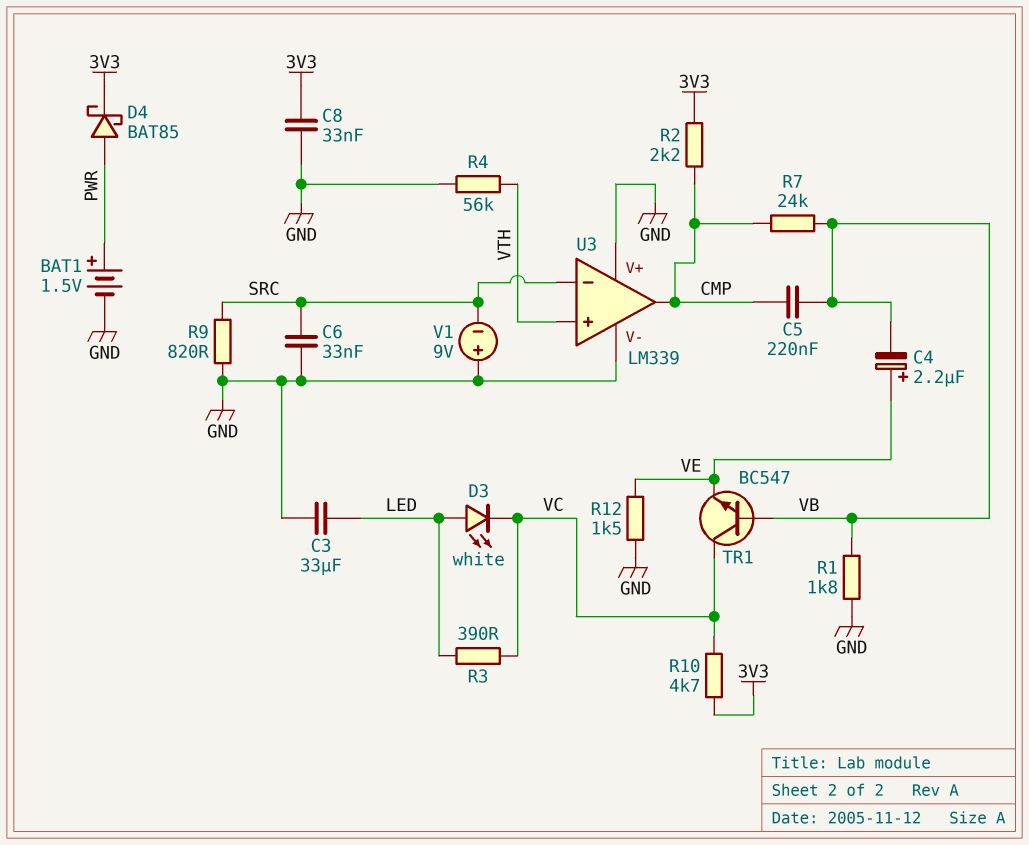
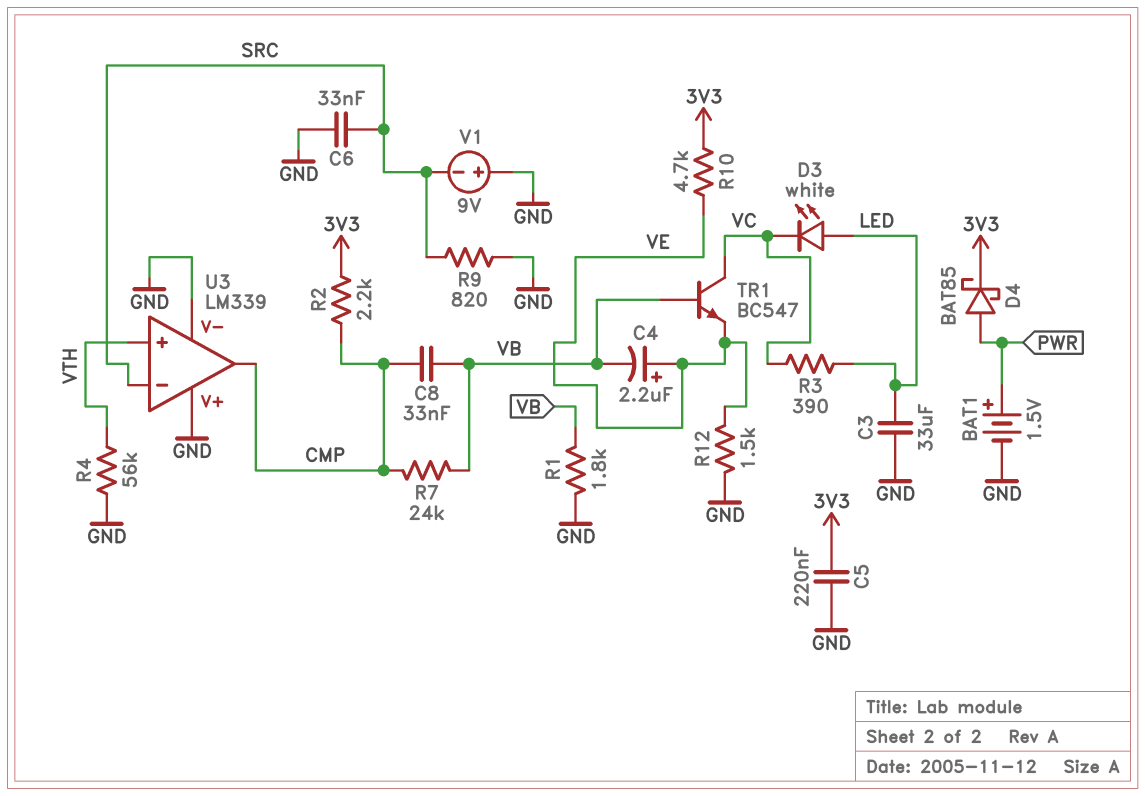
C5: 220nF (CMP, VB) -> 220nF (3V3, GND)
C8: 33nF (3V3, GND) -> 33nF (CMP, VB)
R10: 4.7k (3V3, VC) -> 4.7k (3V3, VE)

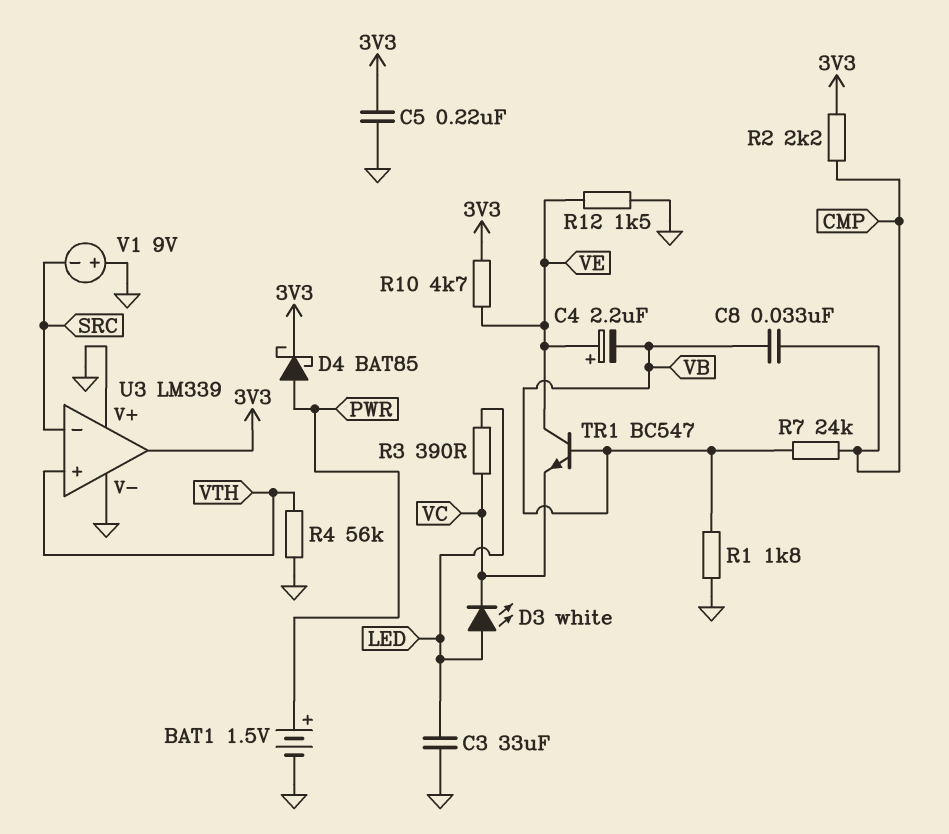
C6: 33nF (GND, SRC) -> none
R9: 820 (GND, SRC) -> none
TR1: NPN BC547 (B VB, C VC, E VE) -> NPN BC547 (B VB, C VE, E VC)
U3 pin out: CMP -> 3V3

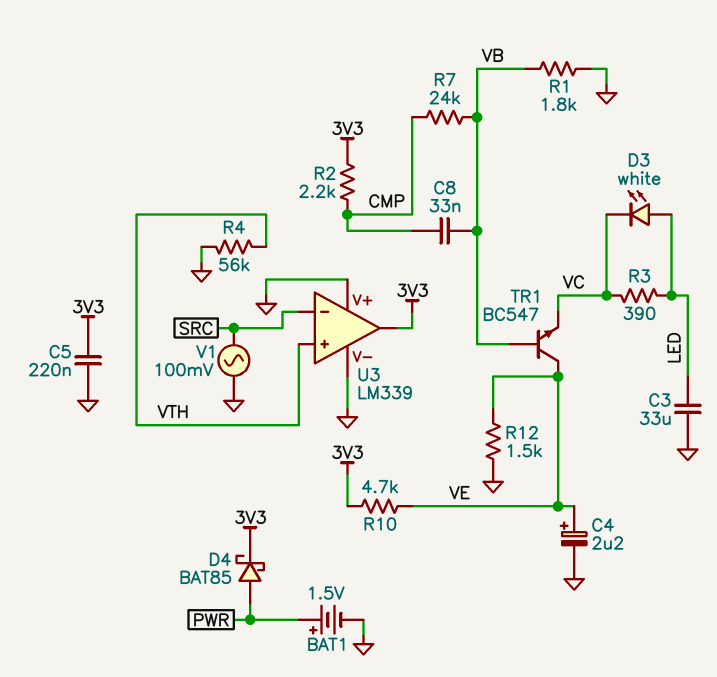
C4: 2.2uF (plus VE, minus VB) -> 2.2uF (plus VE, minus GND)
V1: 9V (plus GND, minus SRC) -> AC 100mV (GND, SRC)

